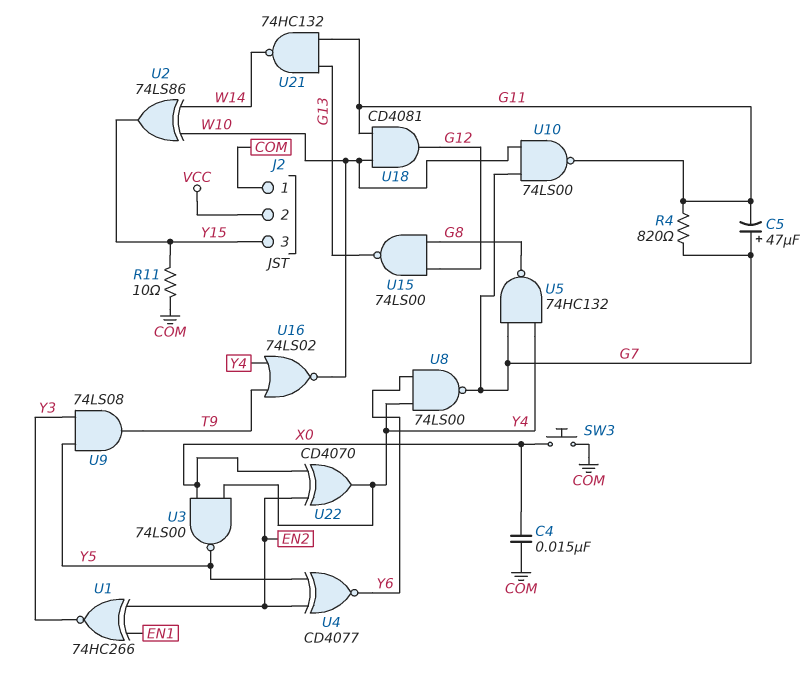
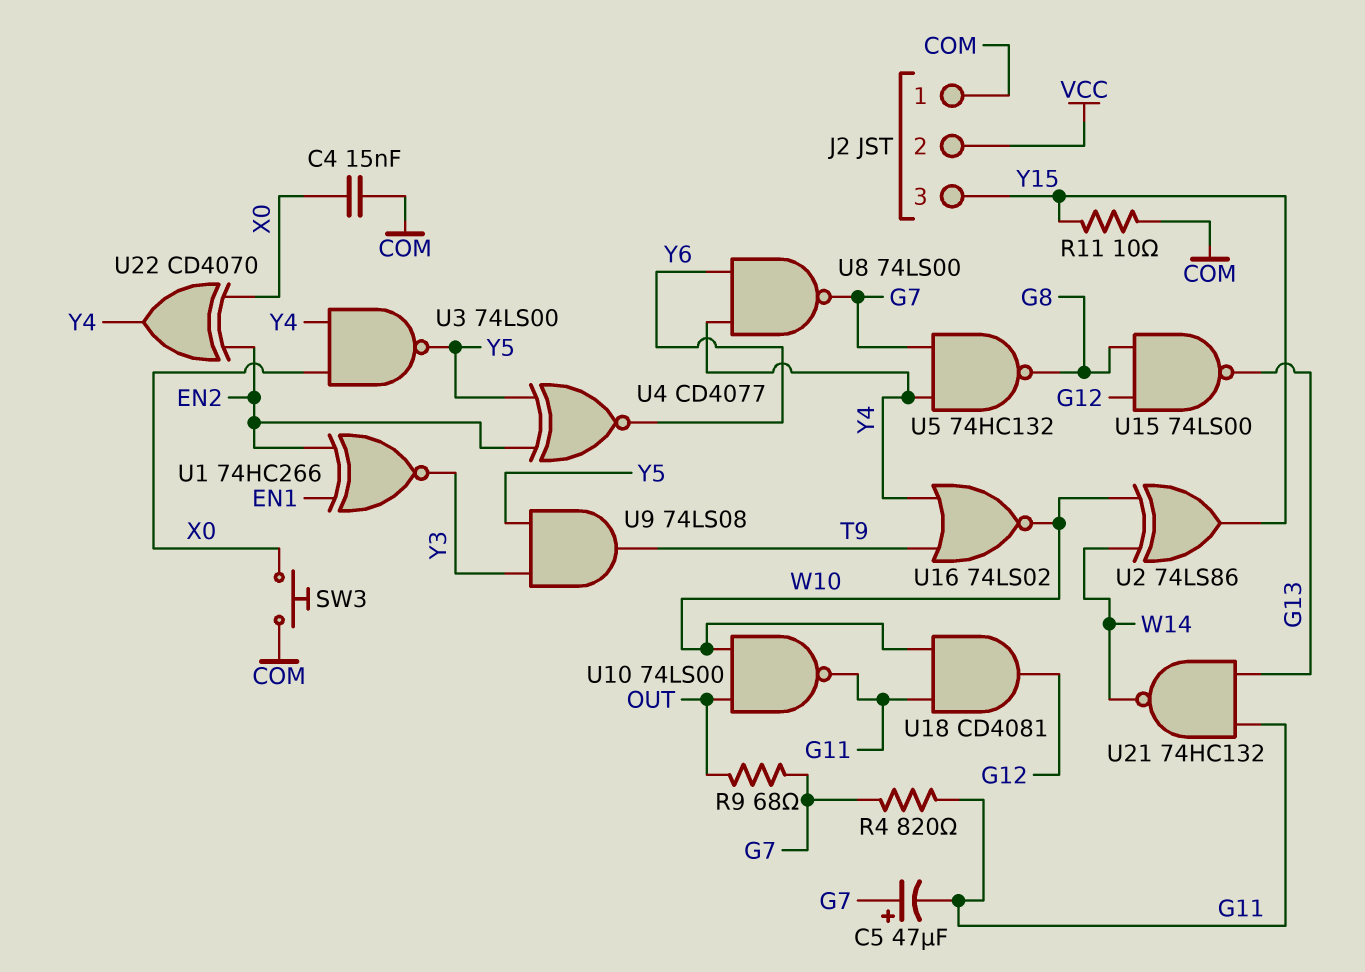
R9: none -> 68 (G7, OUT)
U10: NAND 74LS00 (in G7, in W10, out G11) -> NAND 74LS00 (in OUT, in W10, out G11)

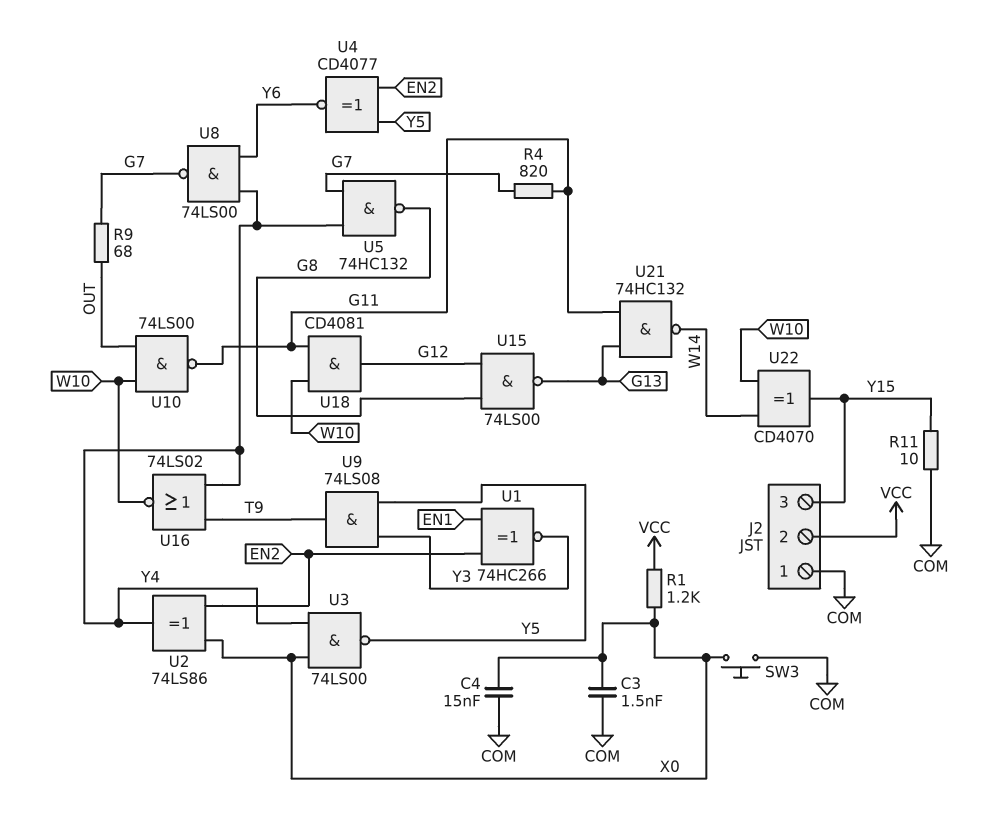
C3: none -> 1.5nF (COM, X0)
C5: 47uF (plus G7, minus G11) -> none
R1: none -> 1.2k (VCC, X0)
U2: XOR 74LS86 (in W10, in W14, out Y15) -> XOR 74LS86 (in EN2, in X0, out Y4)
U22: XOR CD4070 (in EN2, in X0, out Y4) -> XOR CD4070 (in W10, in W14, out Y15)

